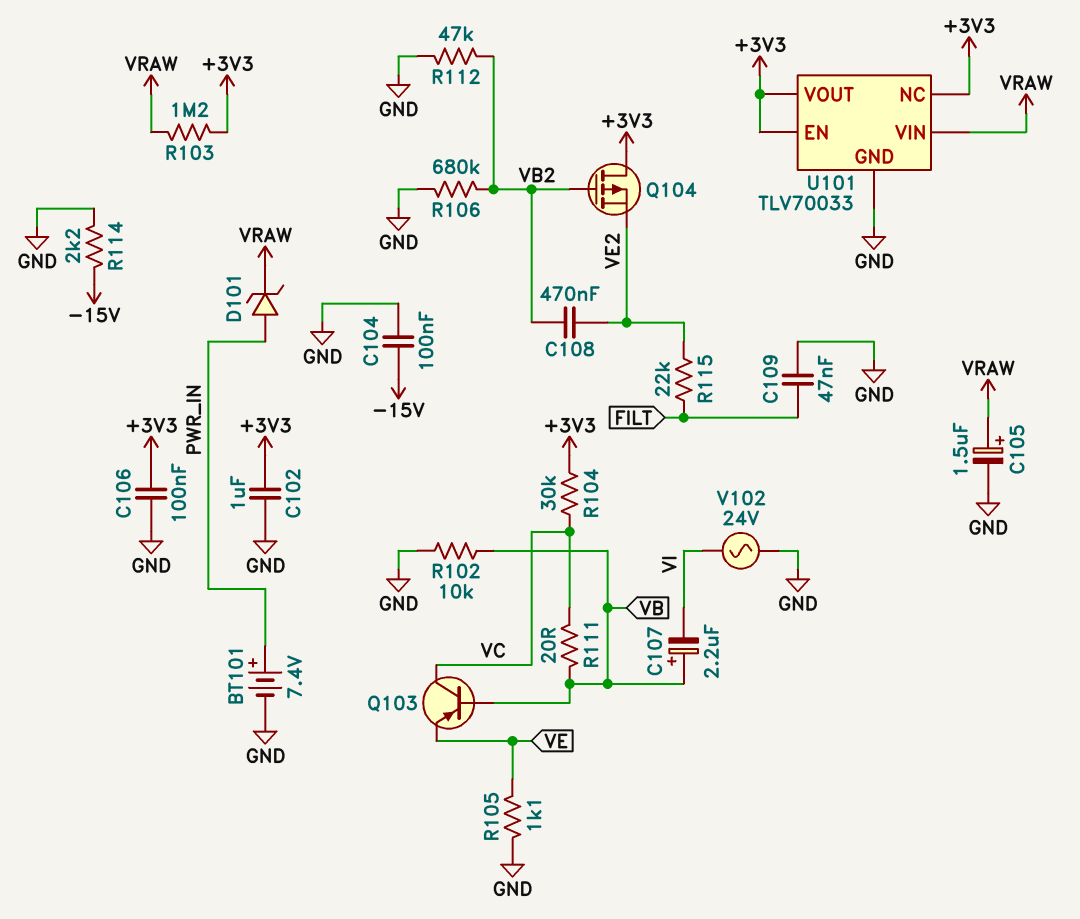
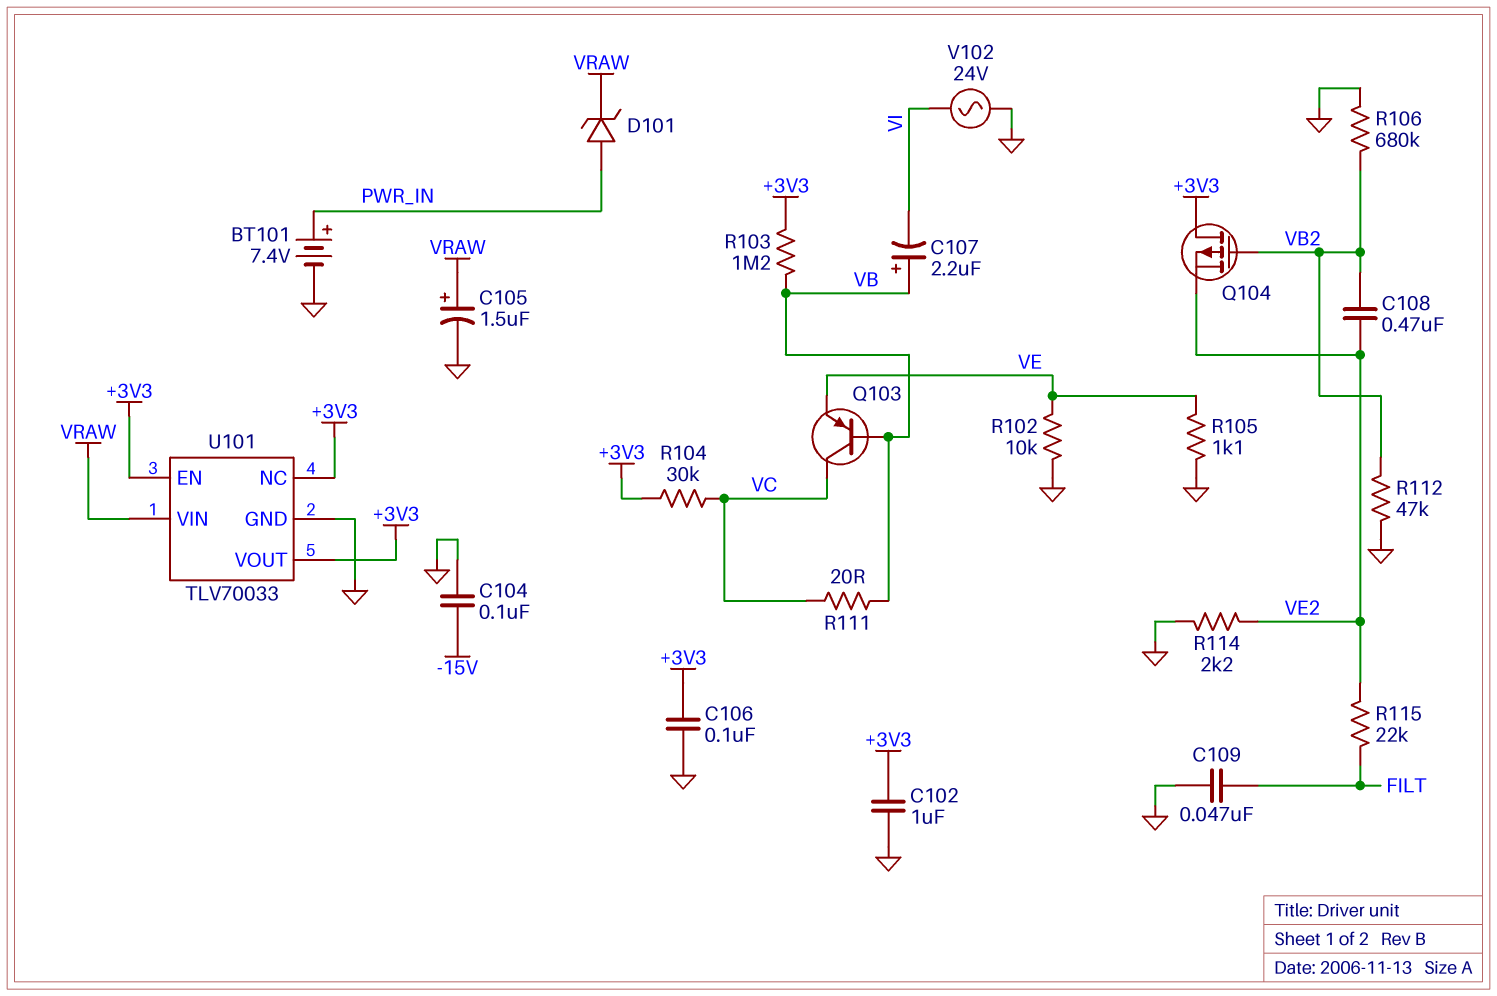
R102: 10k (GND, VB) -> 10k (GND, VE)
R103: 1.2M (+3V3, VRAW) -> 1.2M (+3V3, VB)
R114: 2.2k (-15V, GND) -> 2.2k (GND, VE2)

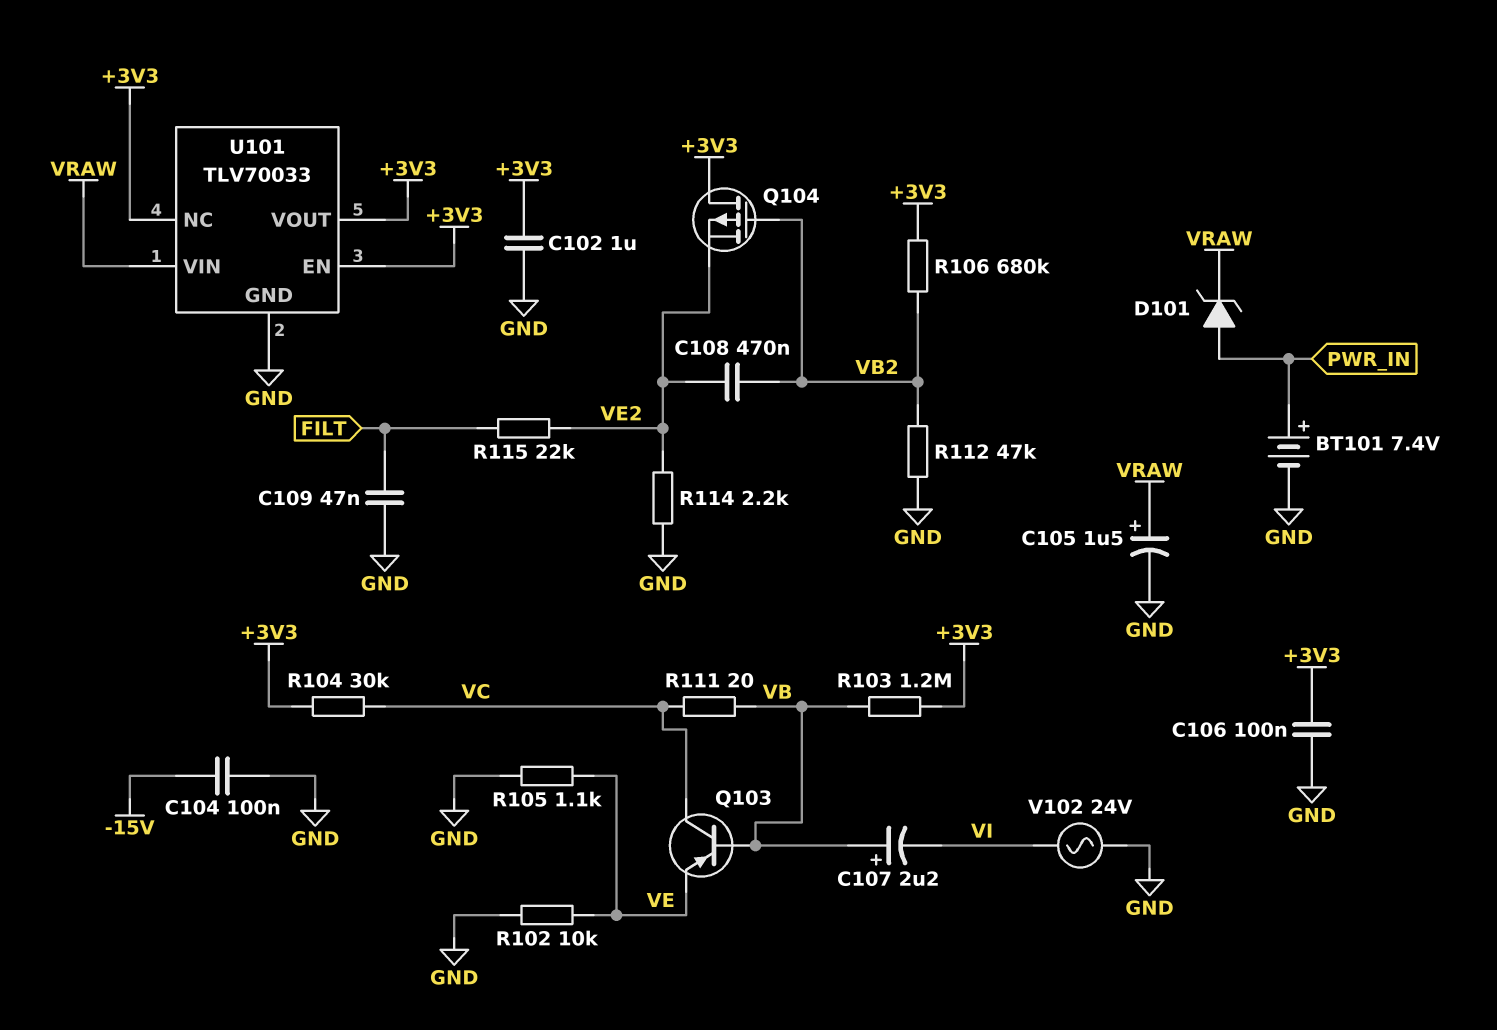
R106: 680k (GND, VB2) -> 680k (+3V3, VB2)

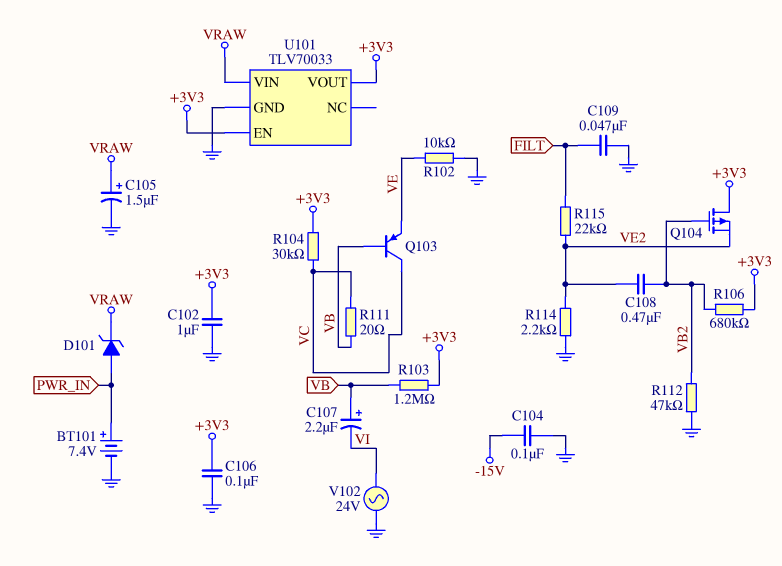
R105: 1.1k (GND, VE) -> none
U101 pin NC: +3V3 -> none

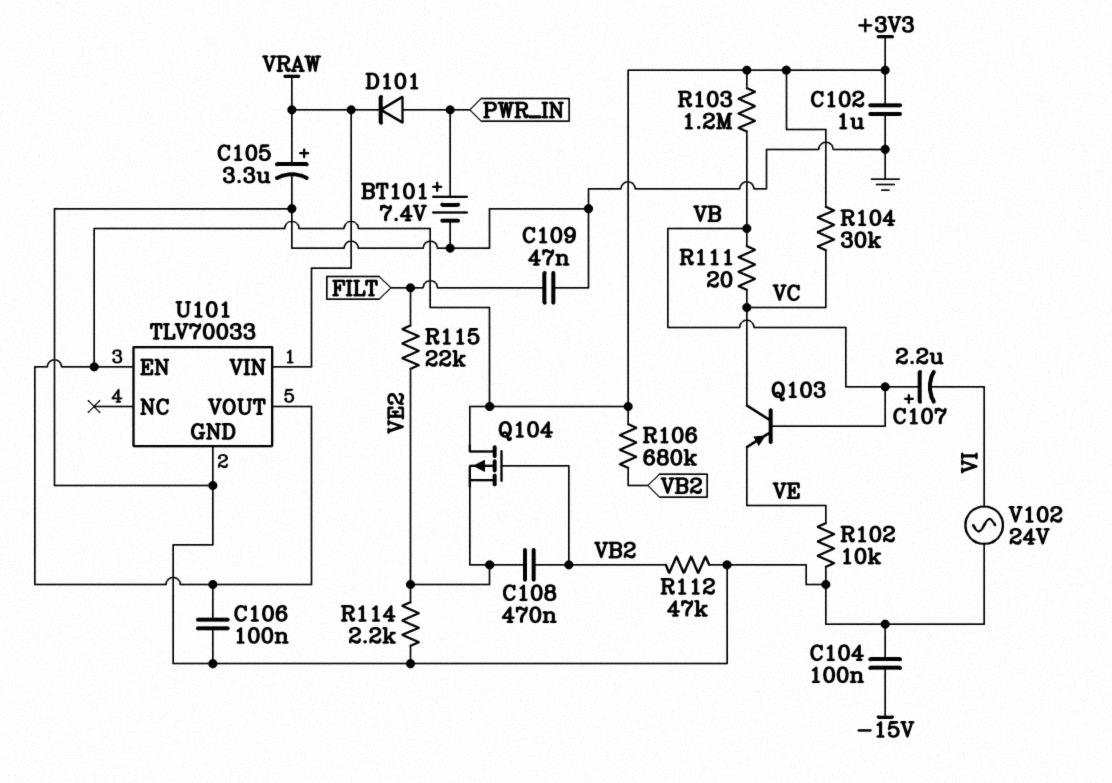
C105: 1.5uF (plus VRAW, minus GND) -> 3.3uF (plus VRAW, minus GND)
D101: zener (A PWR_IN, K VRAW) -> diode (A PWR_IN, K VRAW)

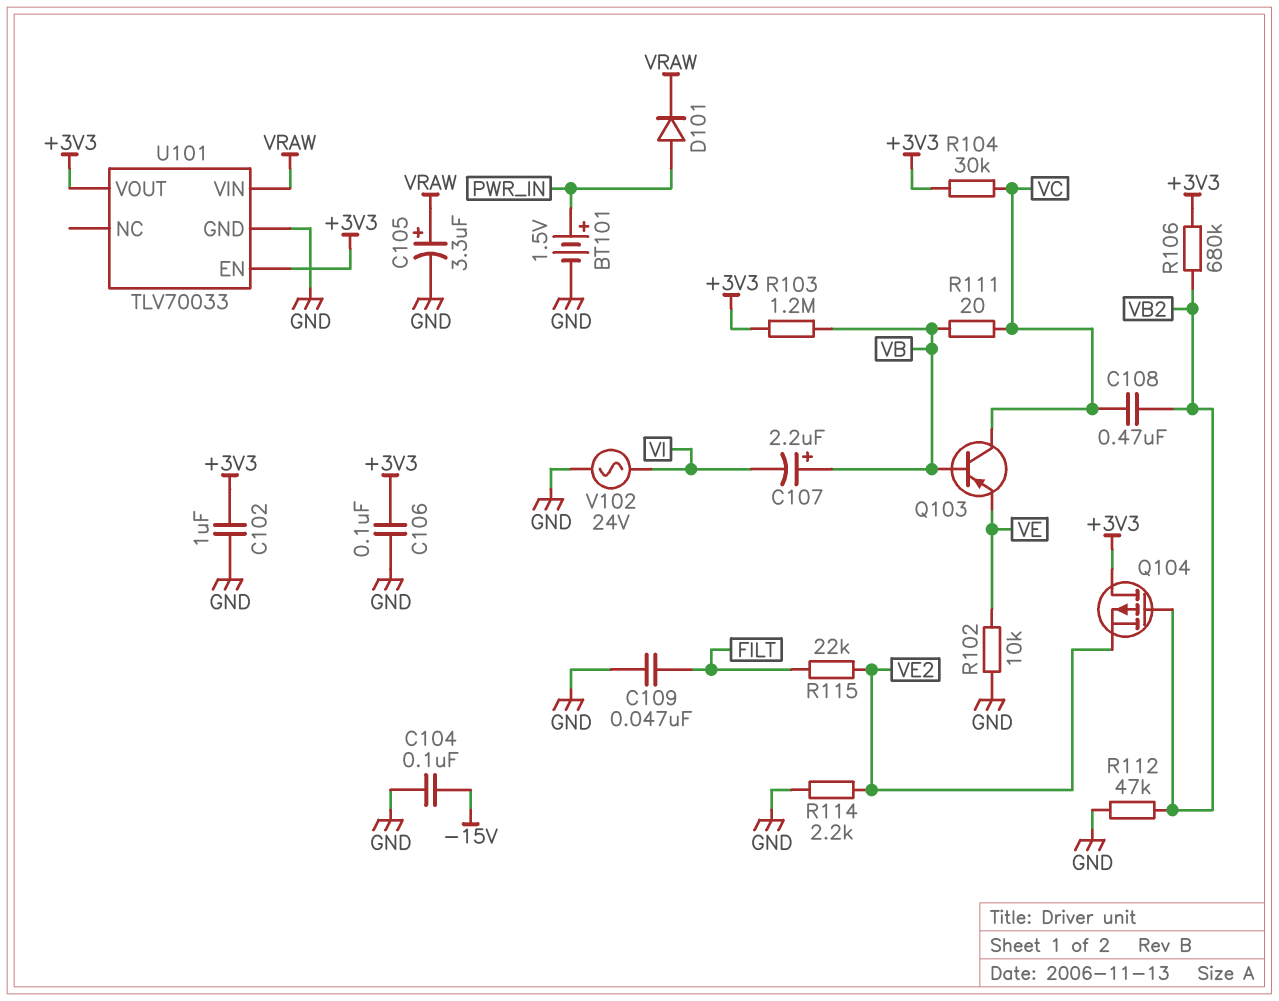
BT101: 7.4V (plus PWR_IN, minus GND) -> 1.5V (plus PWR_IN, minus GND)
C108: 470nF (VB2, VE2) -> 470nF (VB2, VC)

